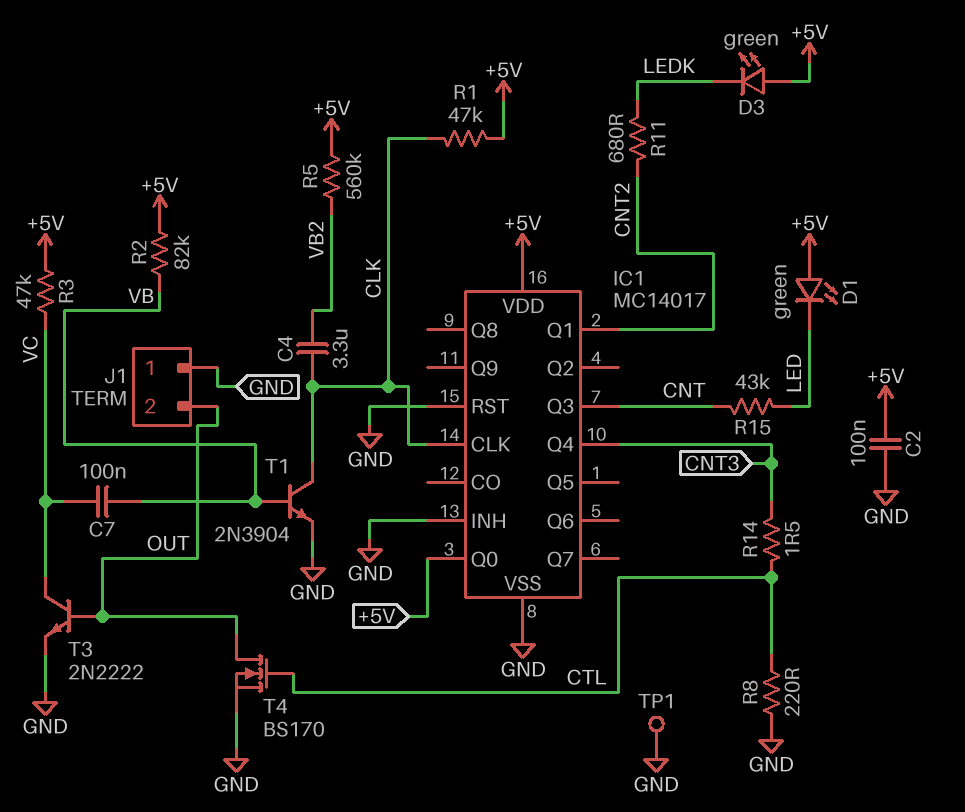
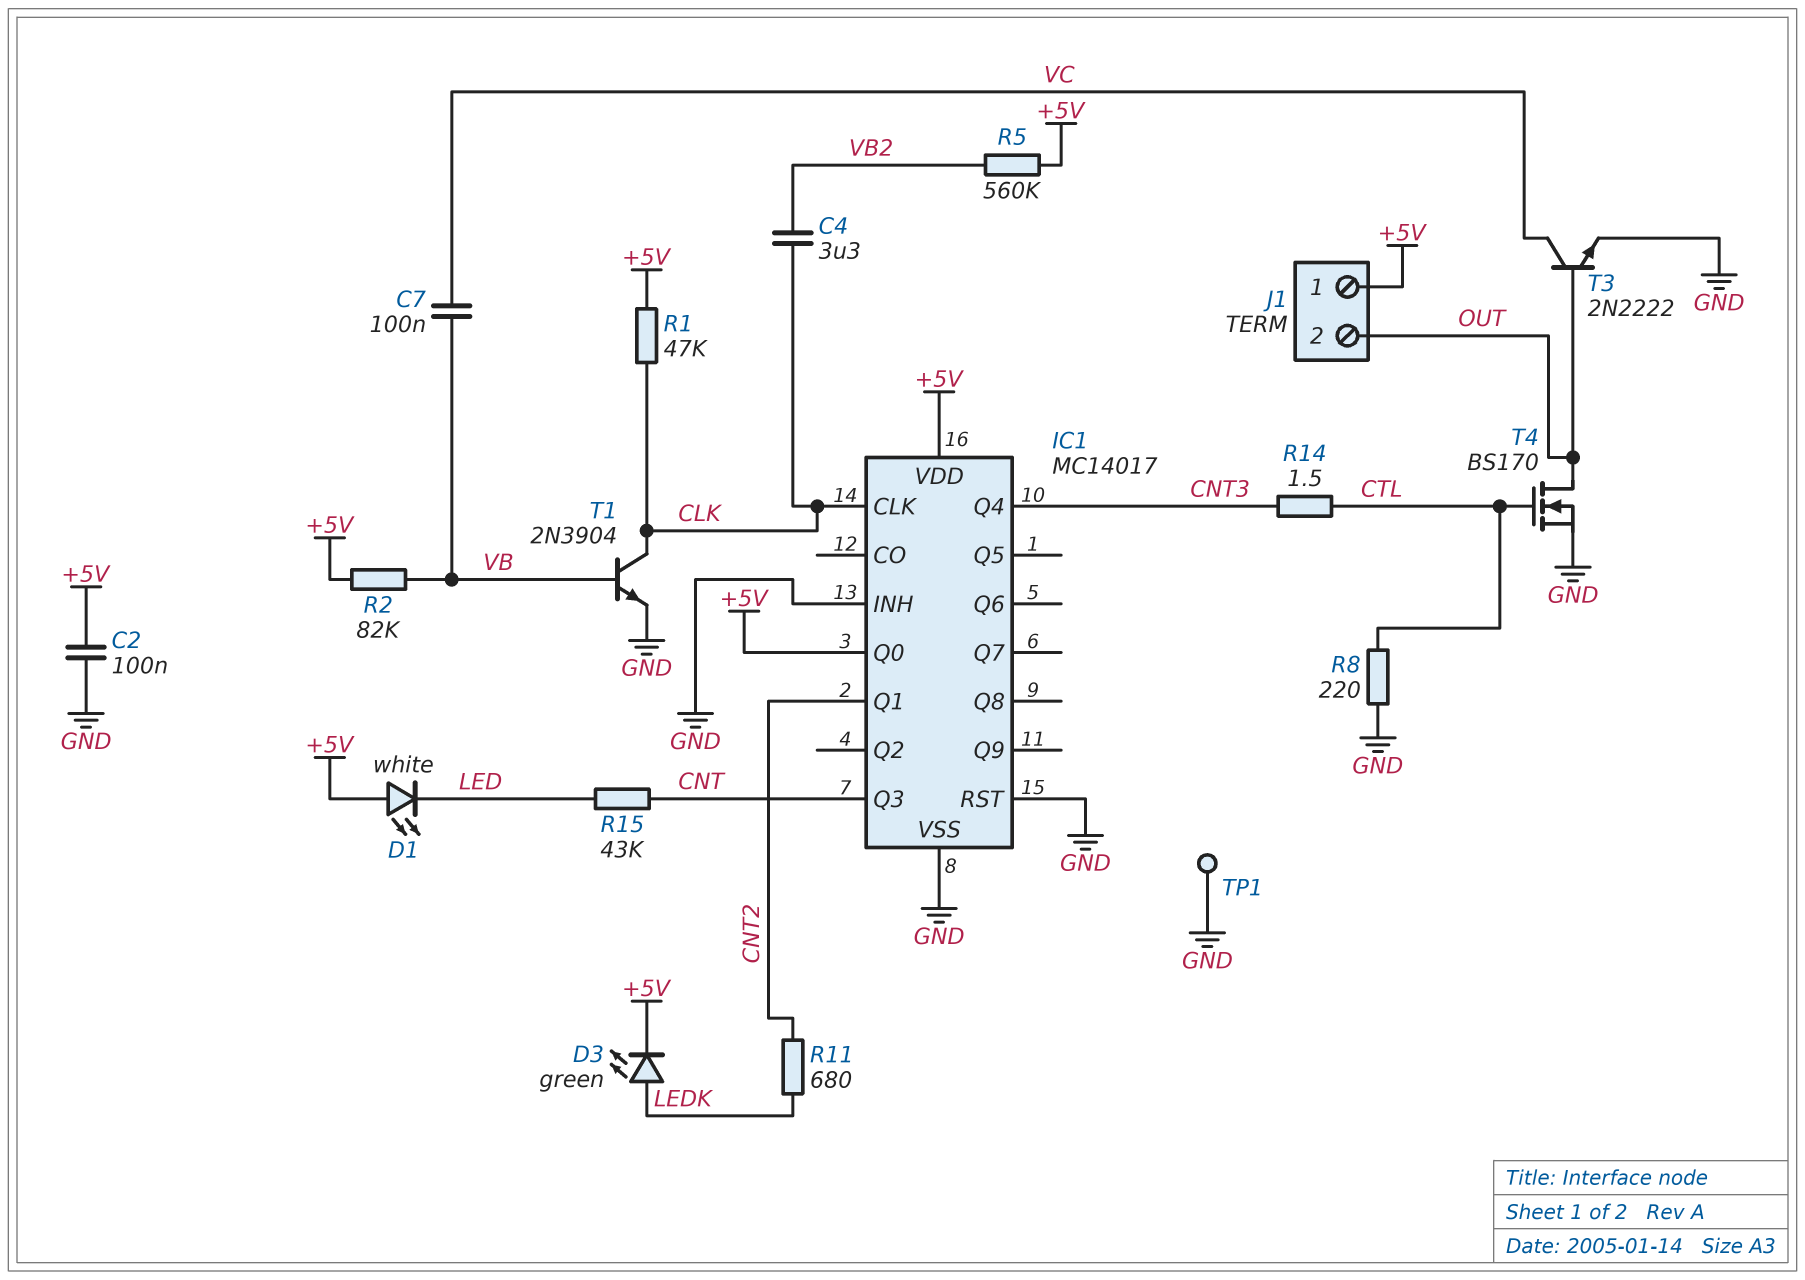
D1: LED green (A +5V, K LED) -> LED white (A +5V, K LED)
D3: LED green (A +5V, K LEDK) -> LED green (A LEDK, K +5V)
J1 pin 1: GND -> +5V
R3: 47k (+5V, VC) -> none

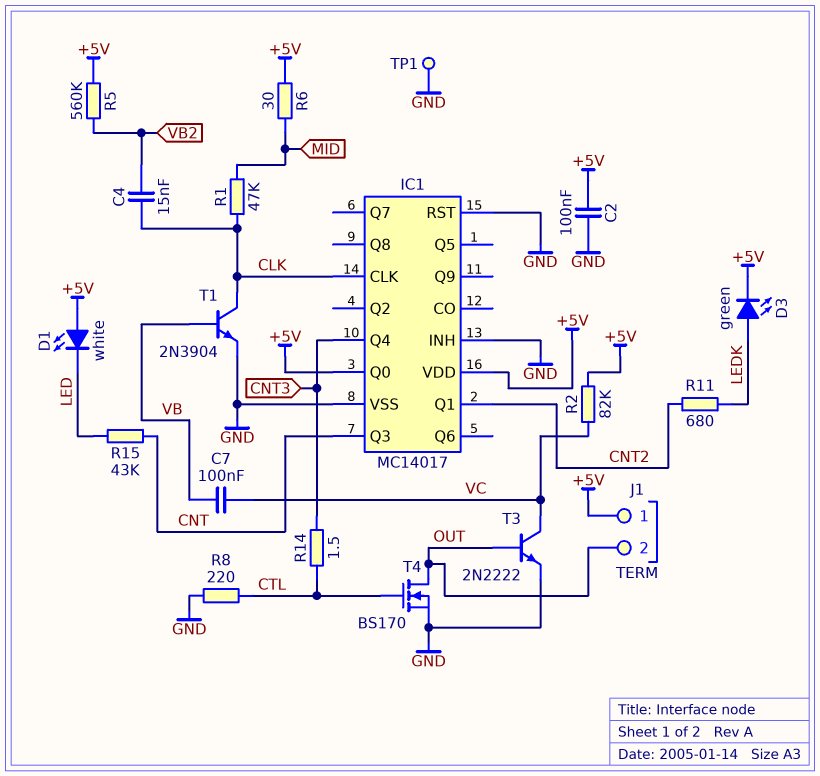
C4: 3.3uF (CLK, VB2) -> 15nF (CLK, VB2)
R1: 47k (+5V, CLK) -> 47k (CLK, MID)
R2: 82k (+5V, VB) -> 82k (+5V, VC)
R6: none -> 30 (+5V, MID)

